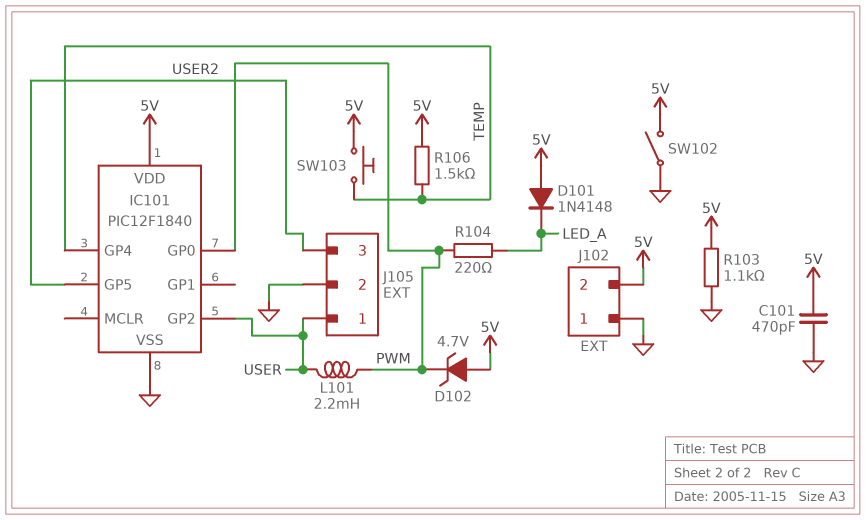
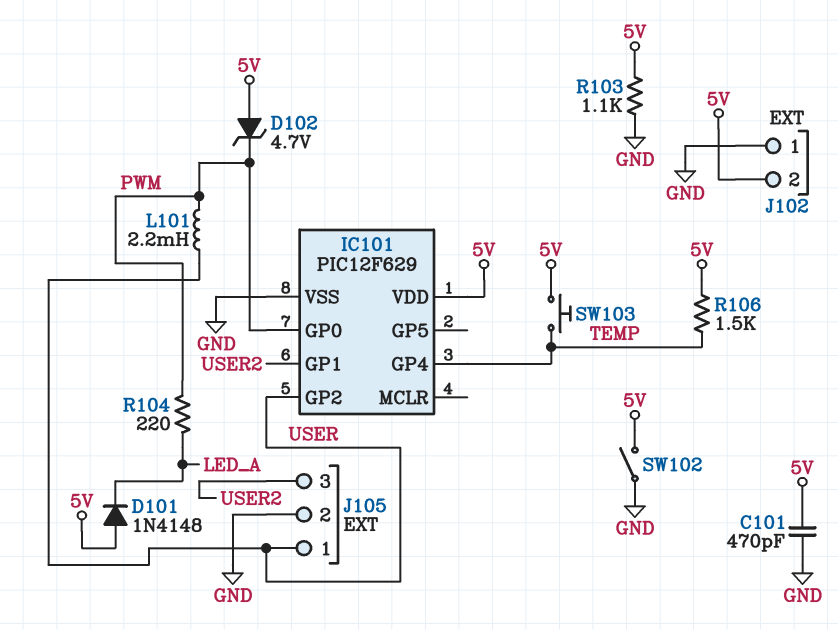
IC101: PIC12F1840 -> PIC12F629
IC101 pin GP1: none -> USER2
IC101 pin GP5: USER2 -> none

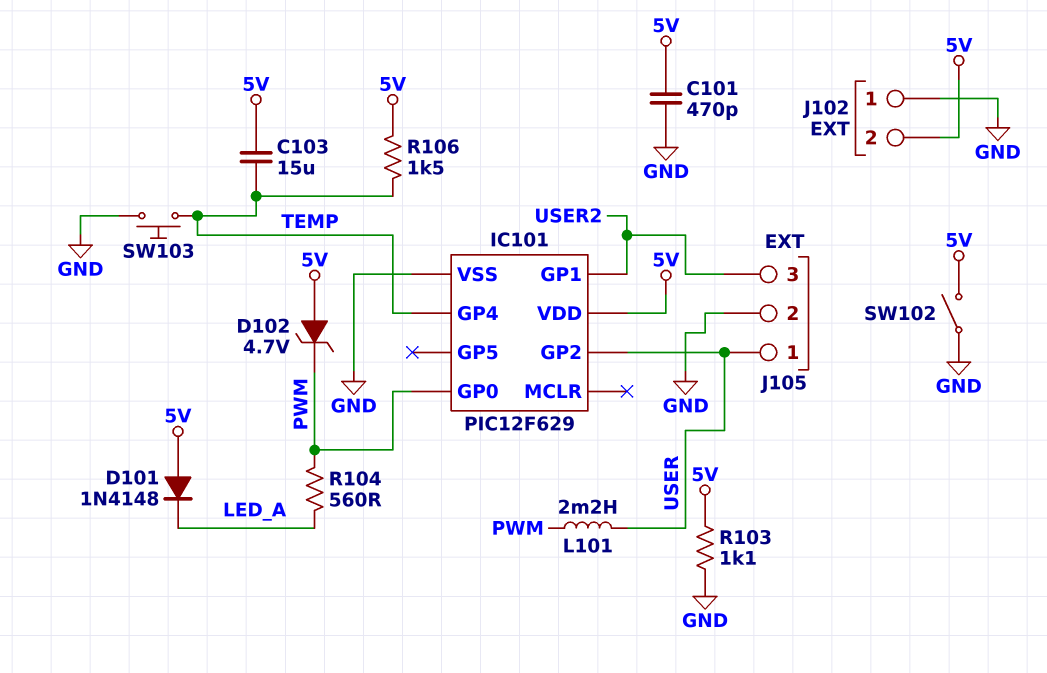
C103: none -> 15uF (5V, TEMP)
R104: 220 (LED_A, PWM) -> 560 (LED_A, PWM)
SW103: button (5V, TEMP) -> button (GND, TEMP)

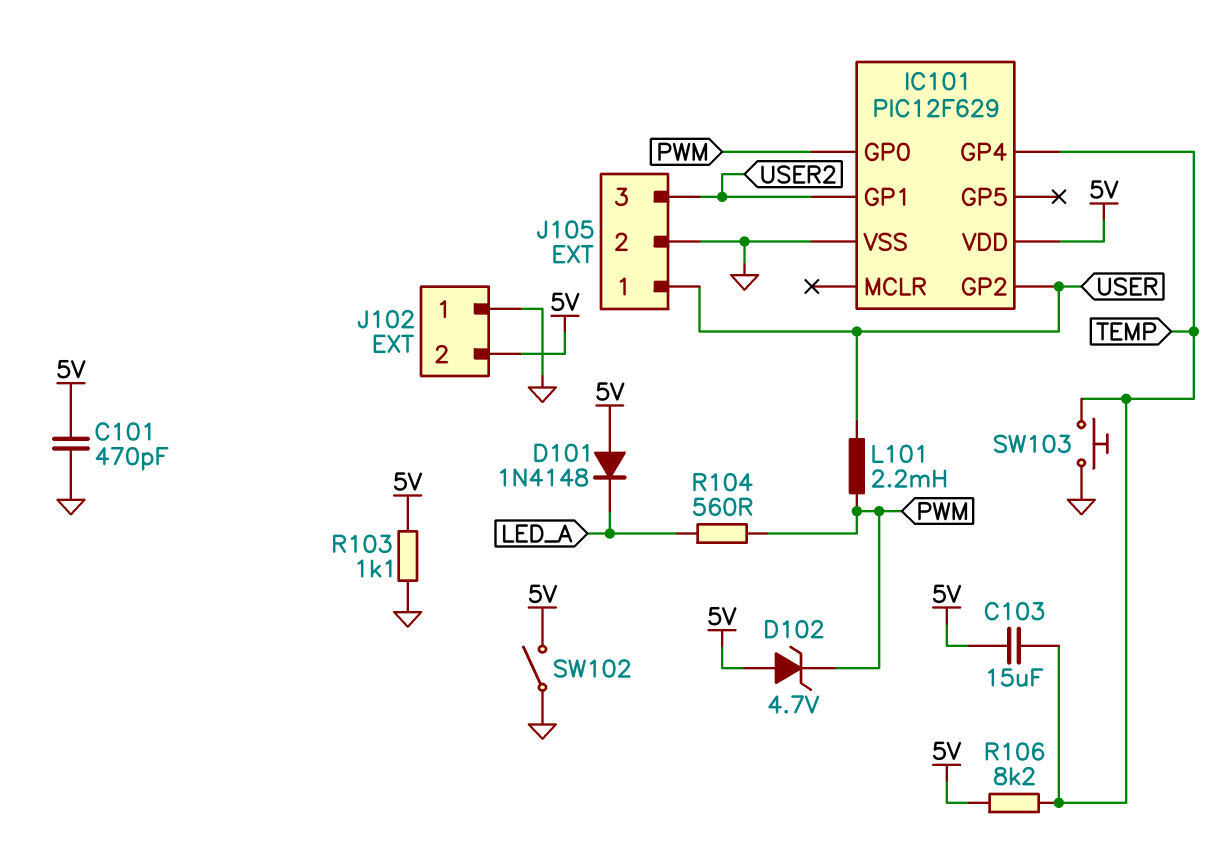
R106: 1.5k (5V, TEMP) -> 8.2k (5V, TEMP)

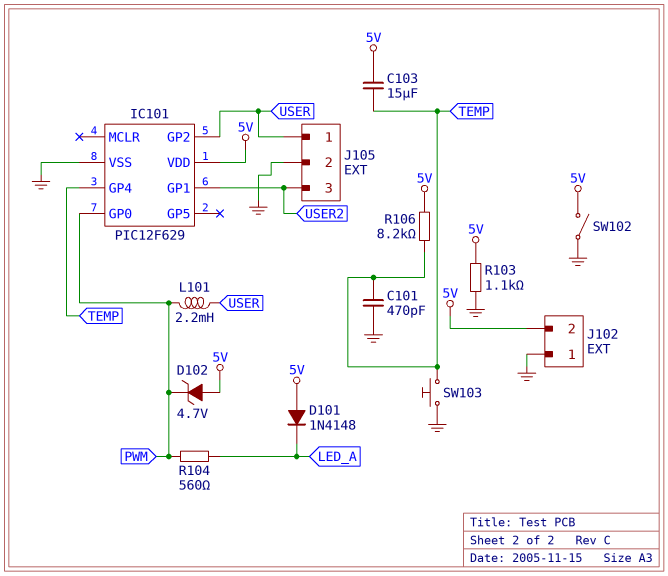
C101: 470pF (5V, GND) -> 470pF (GND, TEMP)

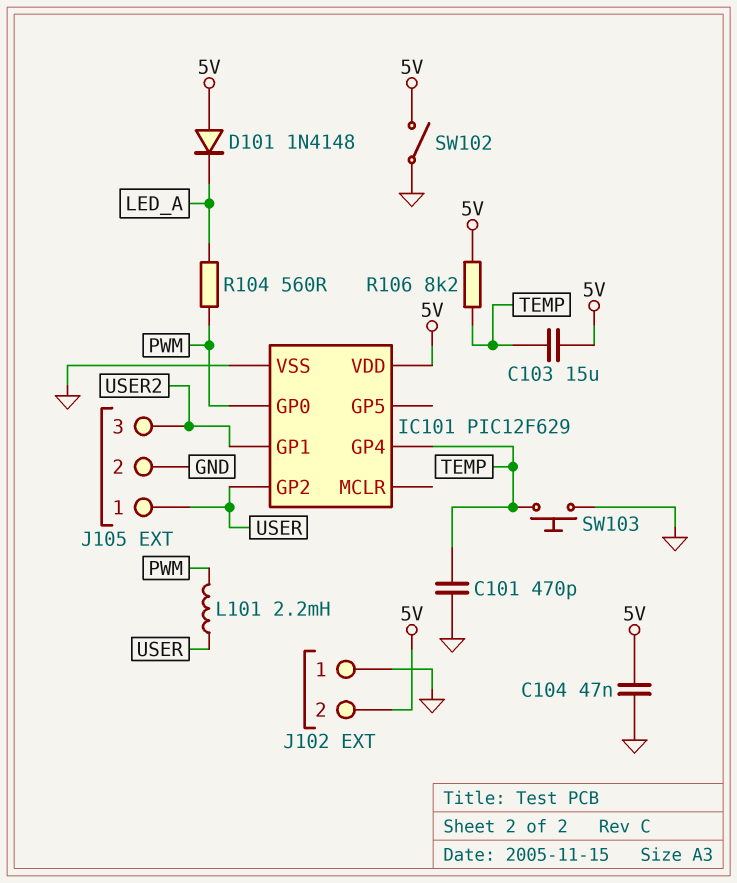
C104: none -> 47nF (5V, GND)
D102: zener 4.7V (A 5V, K PWM) -> none
R103: 1.1k (5V, GND) -> none

